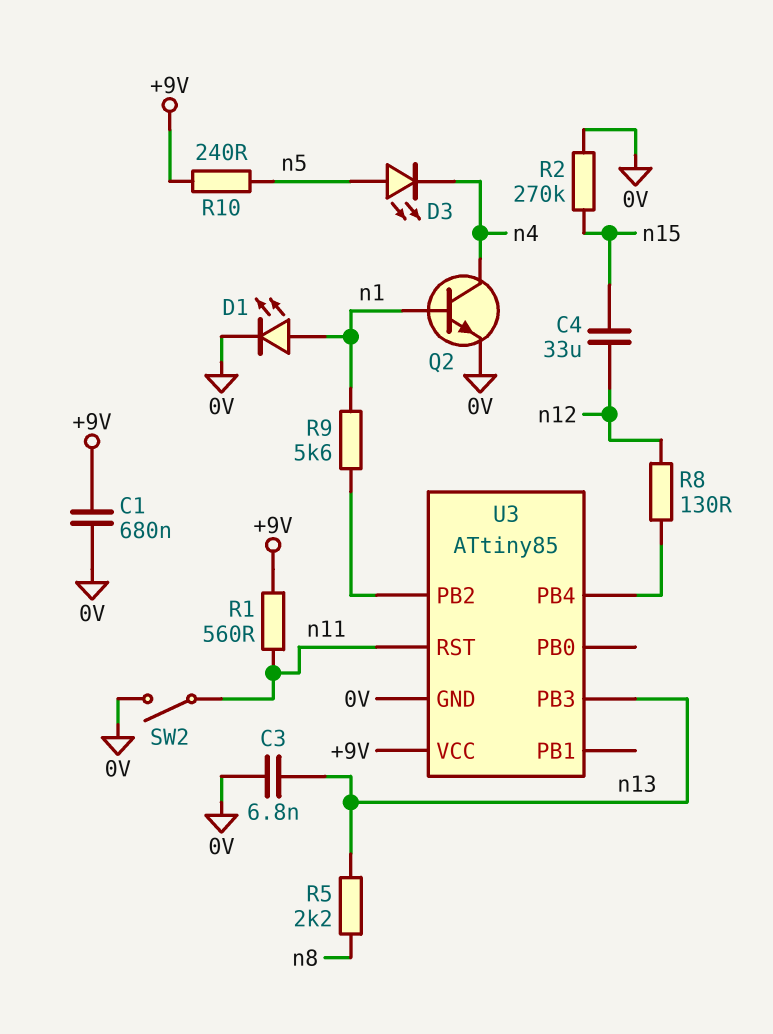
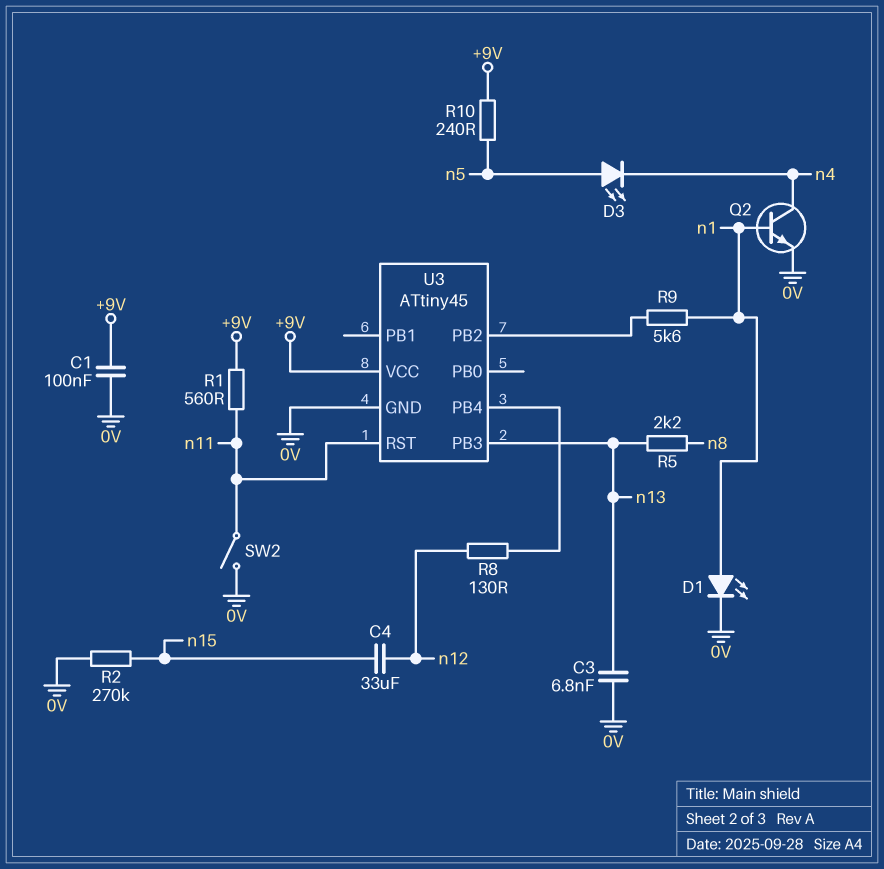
C1: 680nF (+9V, 0V) -> 100nF (+9V, 0V)
U3: ATtiny85 -> ATtiny45

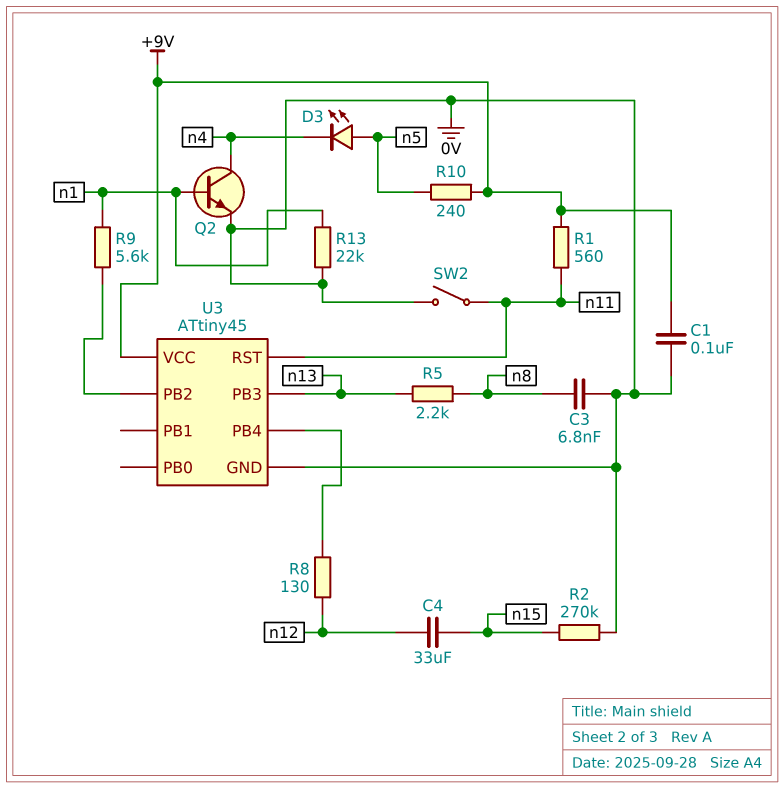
C3: 6.8nF (0V, n13) -> 6.8nF (0V, n8)
D1: LED (A n1, K 0V) -> none
R13: none -> 22k (0V, n1)

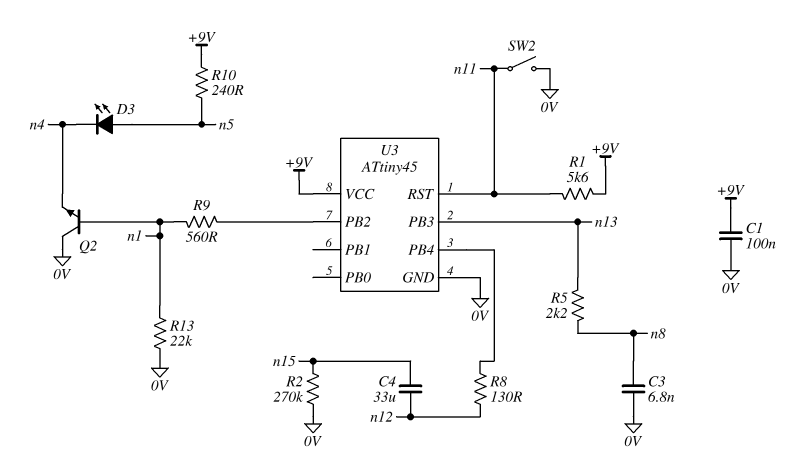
Q2: NPN (B n1, C n4, E 0V) -> NPN (B n1, C 0V, E n4)
R1: 560 (+9V, n11) -> 5.6k (+9V, n11)
R9: 5.6k (U3/PB2, n1) -> 560 (U3/PB2, n1)

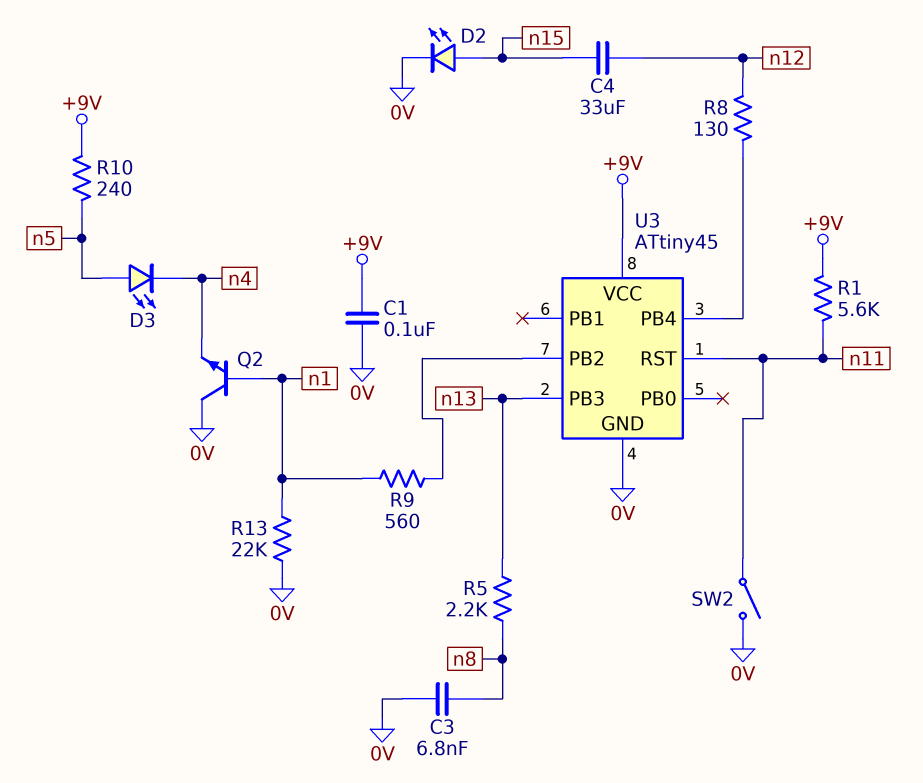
D2: none -> LED (A n15, K 0V)
R2: 270k (0V, n15) -> none

